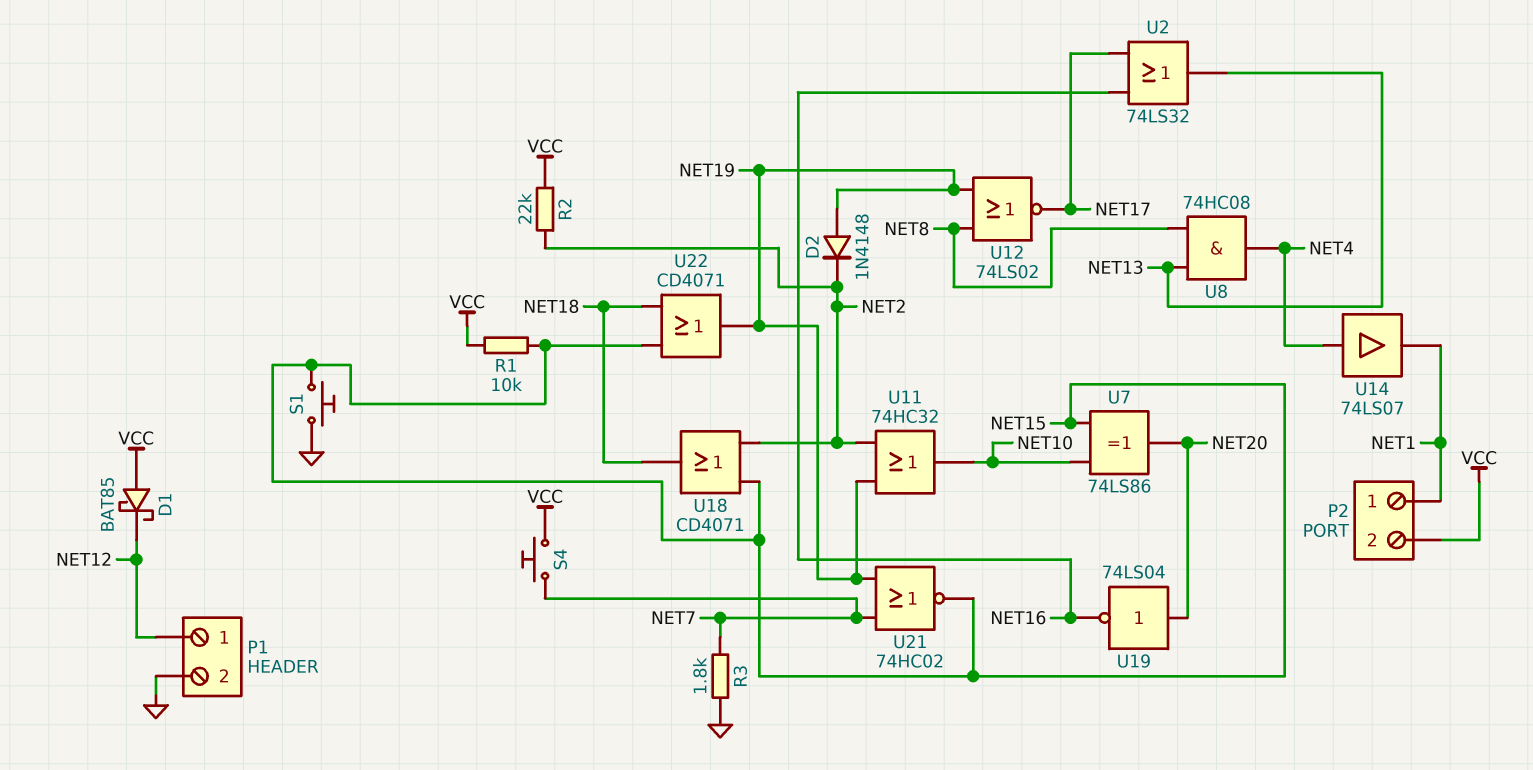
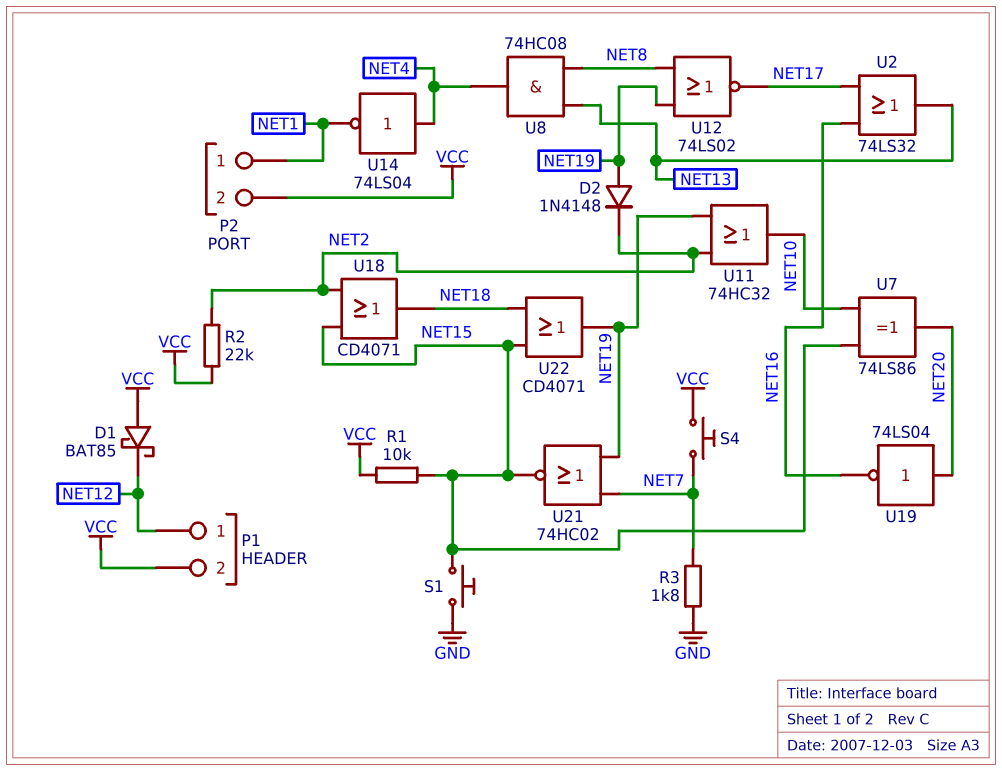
P1 pin 2: GND -> VCC
U14: buffer 74LS07 (in NET4, out NET1) -> NOT 74LS04 (in NET4, out NET1)

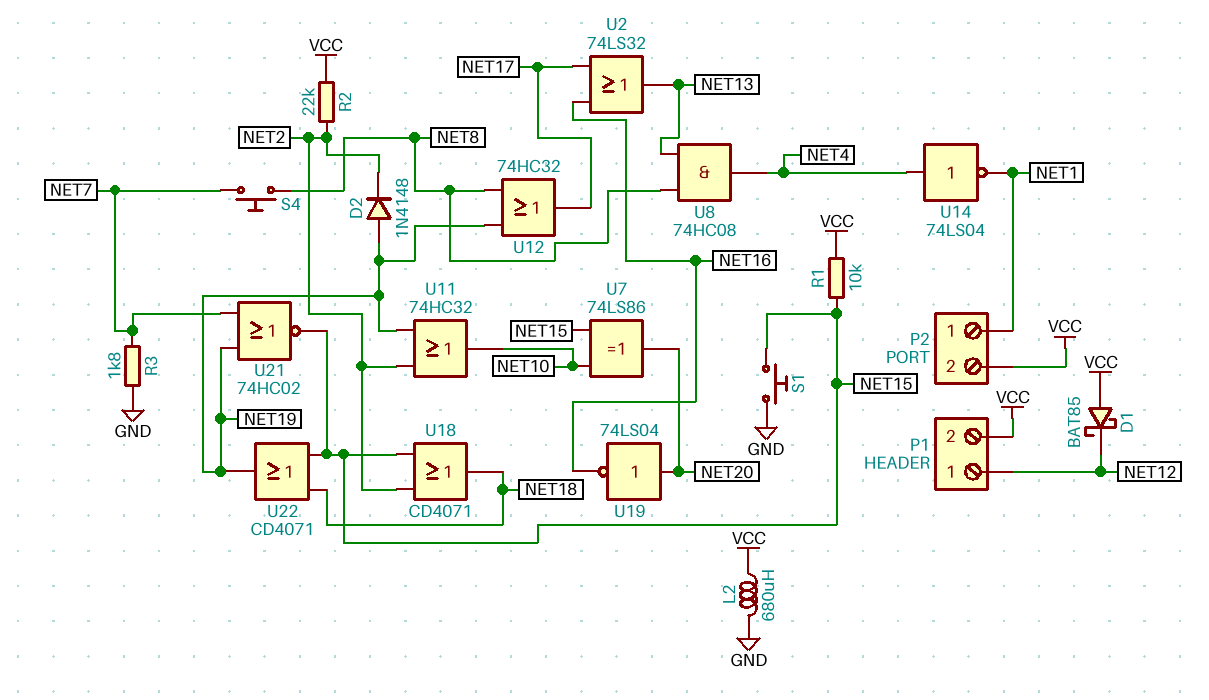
L2: none -> 680uH (GND, VCC)
S4: button (NET7, VCC) -> button (NET7, NET8)
U12: NOR 74LS02 (in NET8, in NET19, out NET17) -> OR 74HC32 (in NET8, in NET19, out NET17)

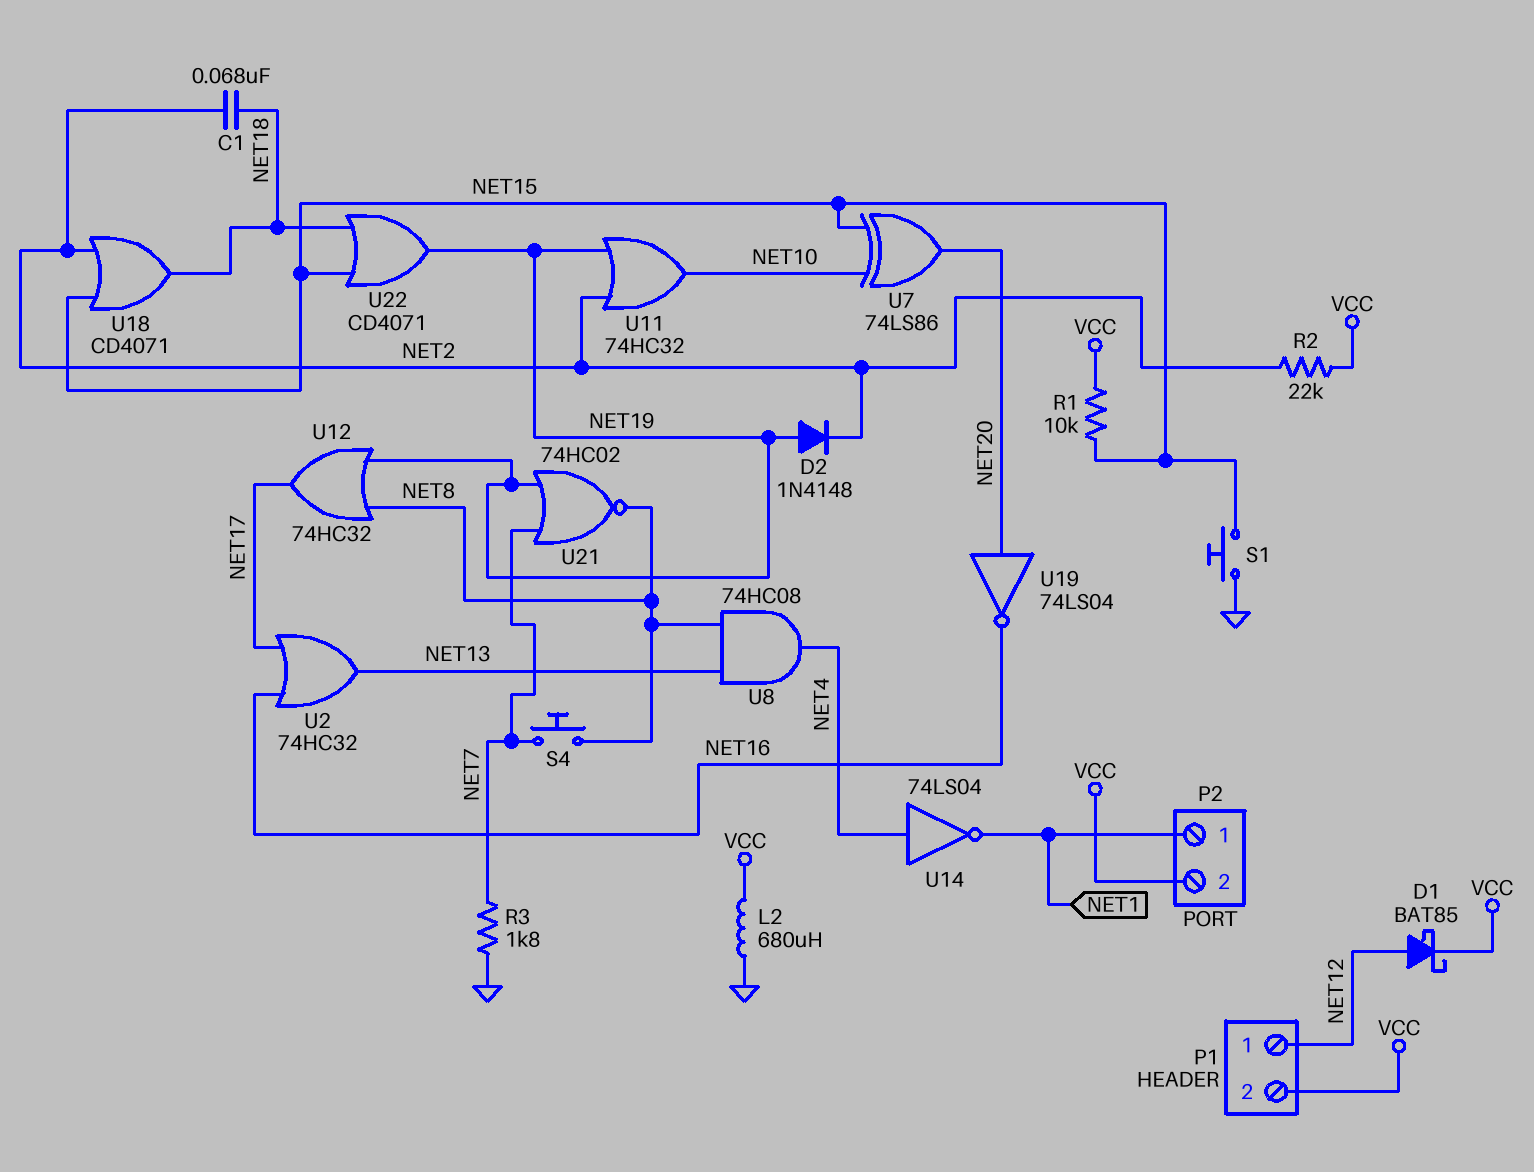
C1: none -> 68nF (NET2, NET18)
D1: schottky BAT85 (A VCC, K NET12) -> schottky BAT85 (A NET12, K VCC)
U2: OR 74LS32 (in NET16, in NET17, out NET13) -> OR 74HC32 (in NET16, in NET17, out NET13)
U21: NOR 74HC02 (in NET7, in NET19, out NET15) -> NOR 74HC02 (in NET7, in NET19, out NET8)

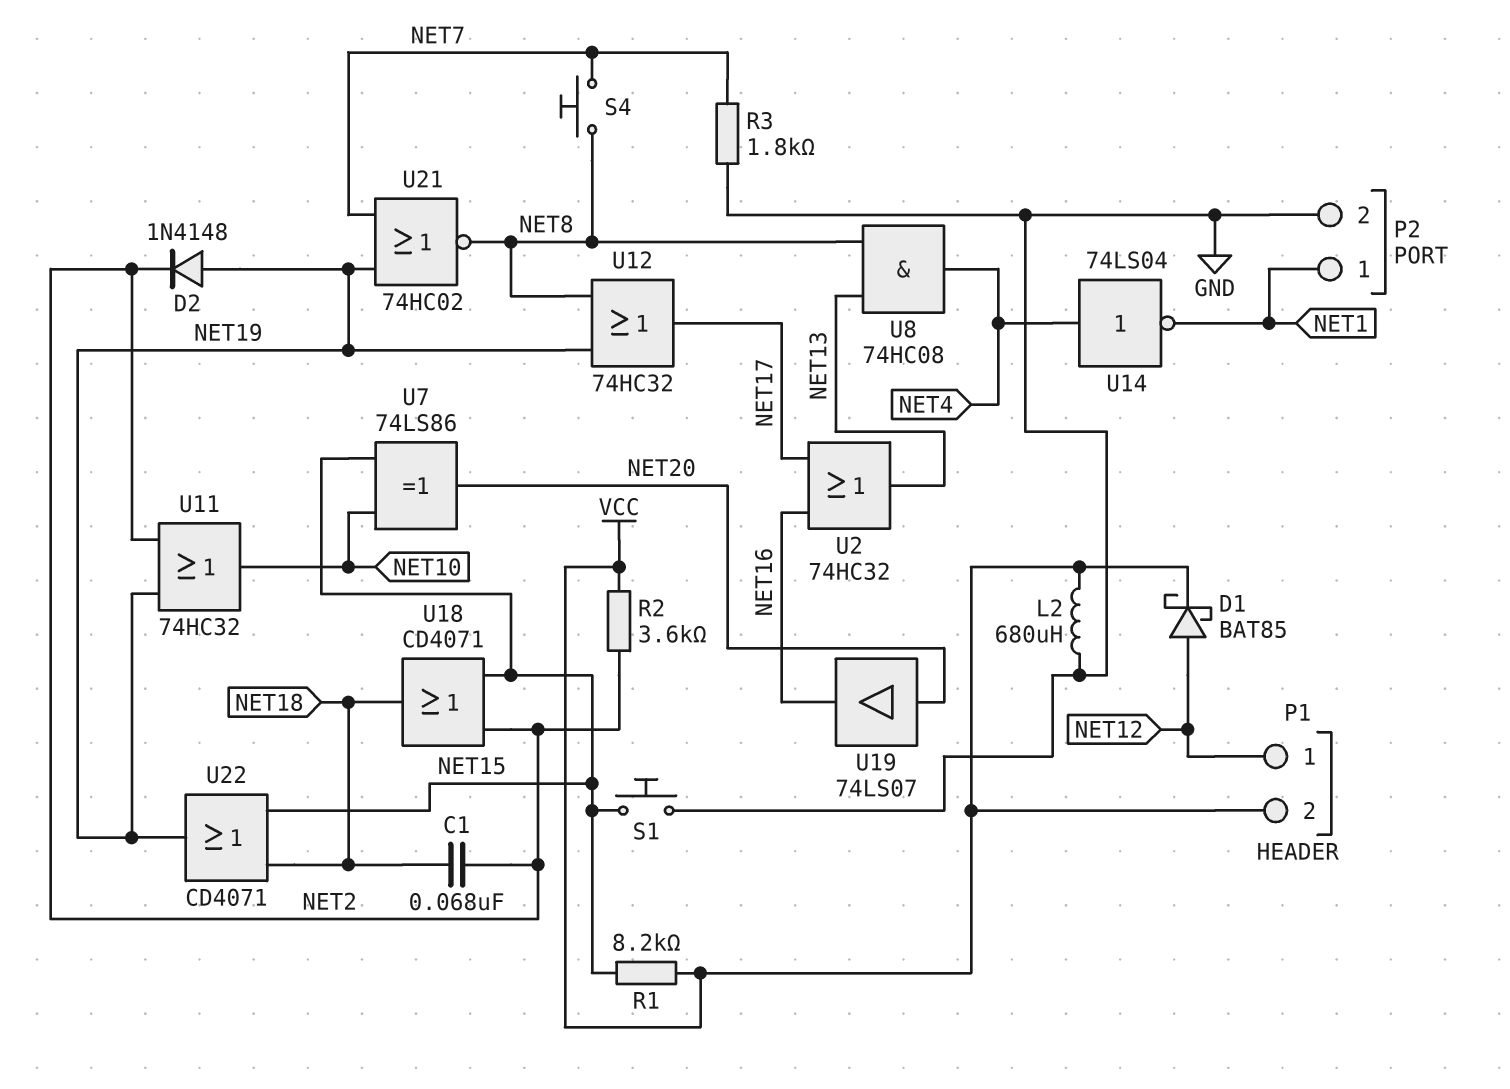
P2 pin 2: VCC -> GND
R1: 10k (NET15, VCC) -> 8.2k (NET15, VCC)
R2: 22k (NET2, VCC) -> 3.6k (NET2, VCC)
U19: NOT 74LS04 (in NET20, out NET16) -> buffer 74LS07 (in NET20, out NET16)

